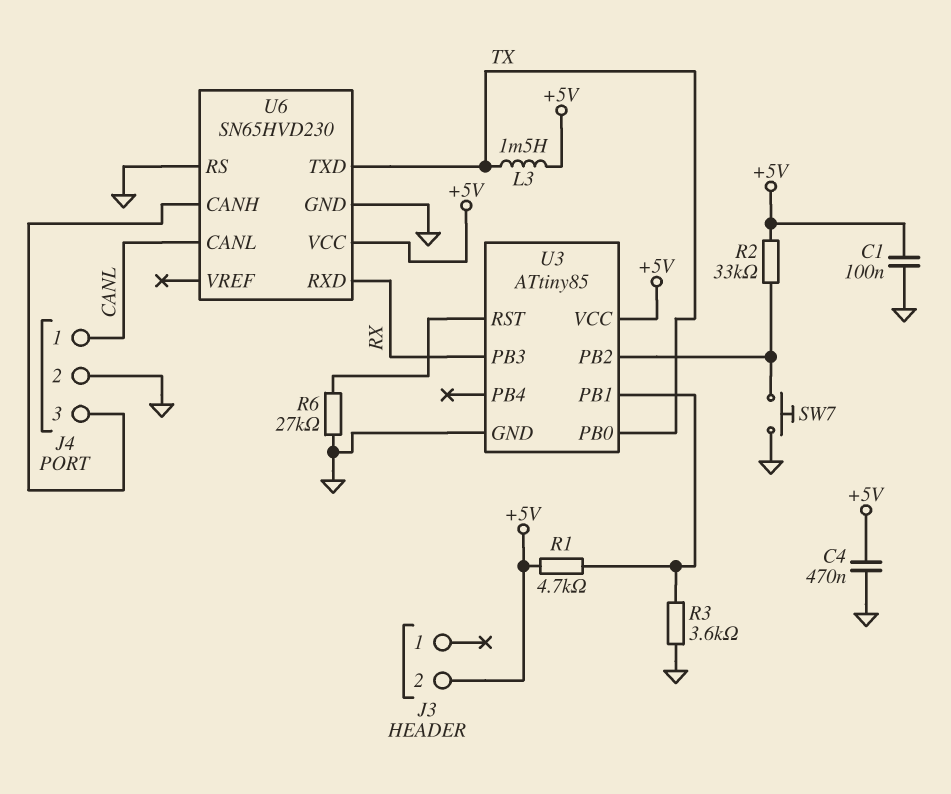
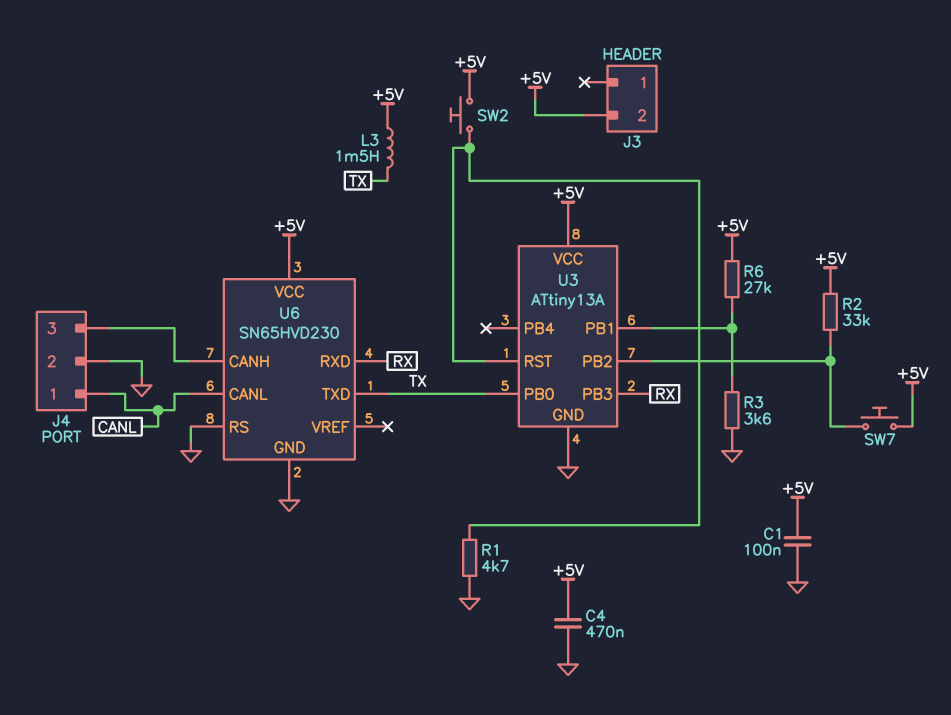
R1: 4.7k (+5V, U3/PB1) -> 4.7k (GND, U3/RST)
R6: 27k (GND, U3/RST) -> 27k (+5V, U3/PB1)
SW2: none -> button (+5V, U3/RST)
SW7: button (GND, U3/PB2) -> button (+5V, U3/PB2)
U3: ATtiny85 -> ATtiny13A

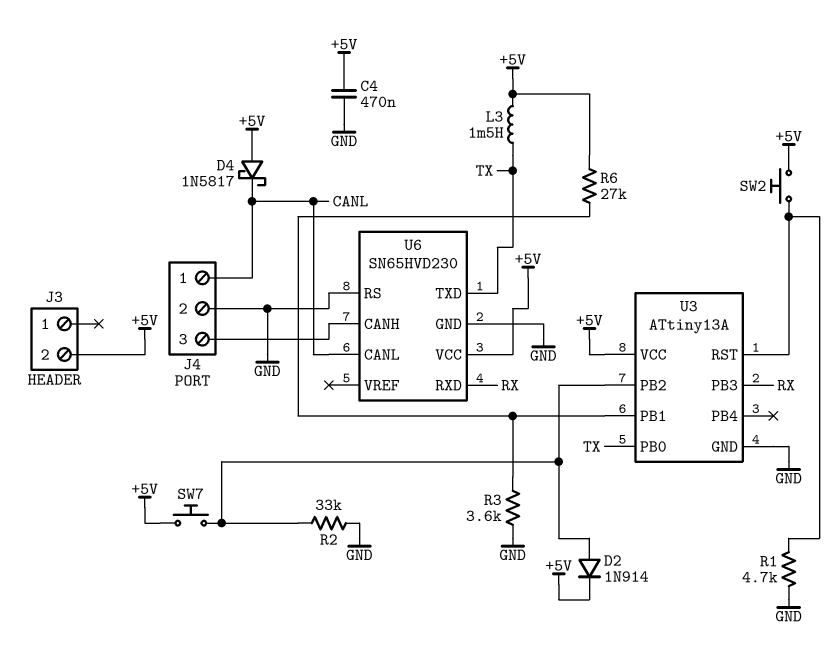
C1: 100nF (+5V, GND) -> none
D2: none -> diode 1N914 (A U3/PB2, K +5V)
D4: none -> schottky 1N5817 (A +5V, K CANL)
R2: 33k (+5V, U3/PB2) -> 33k (GND, U3/PB2)

